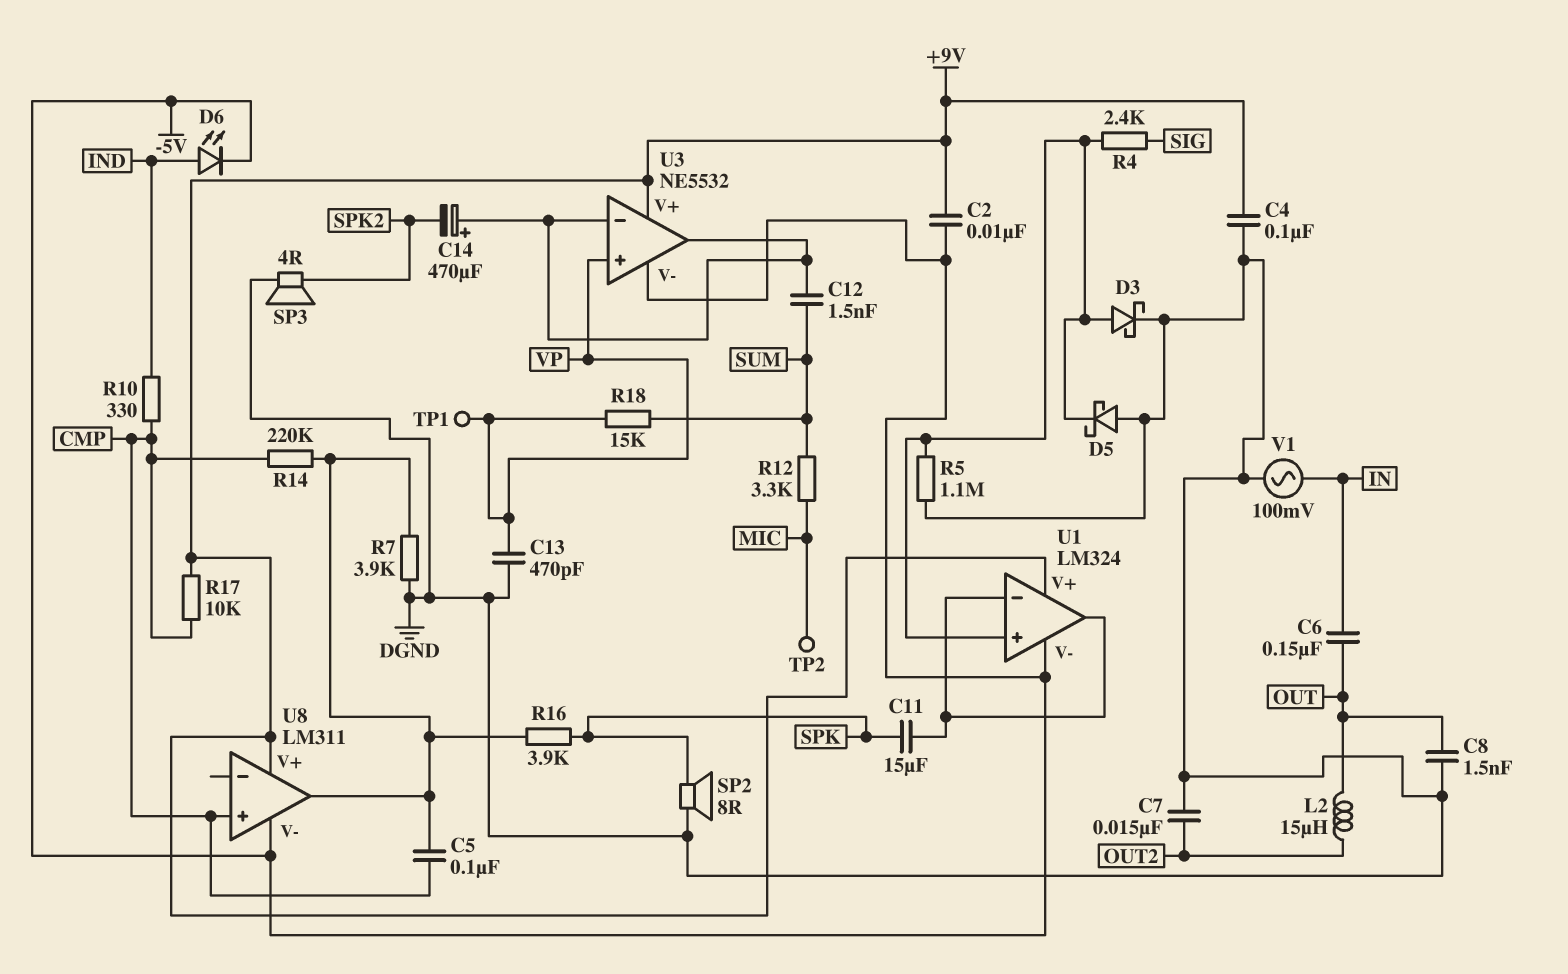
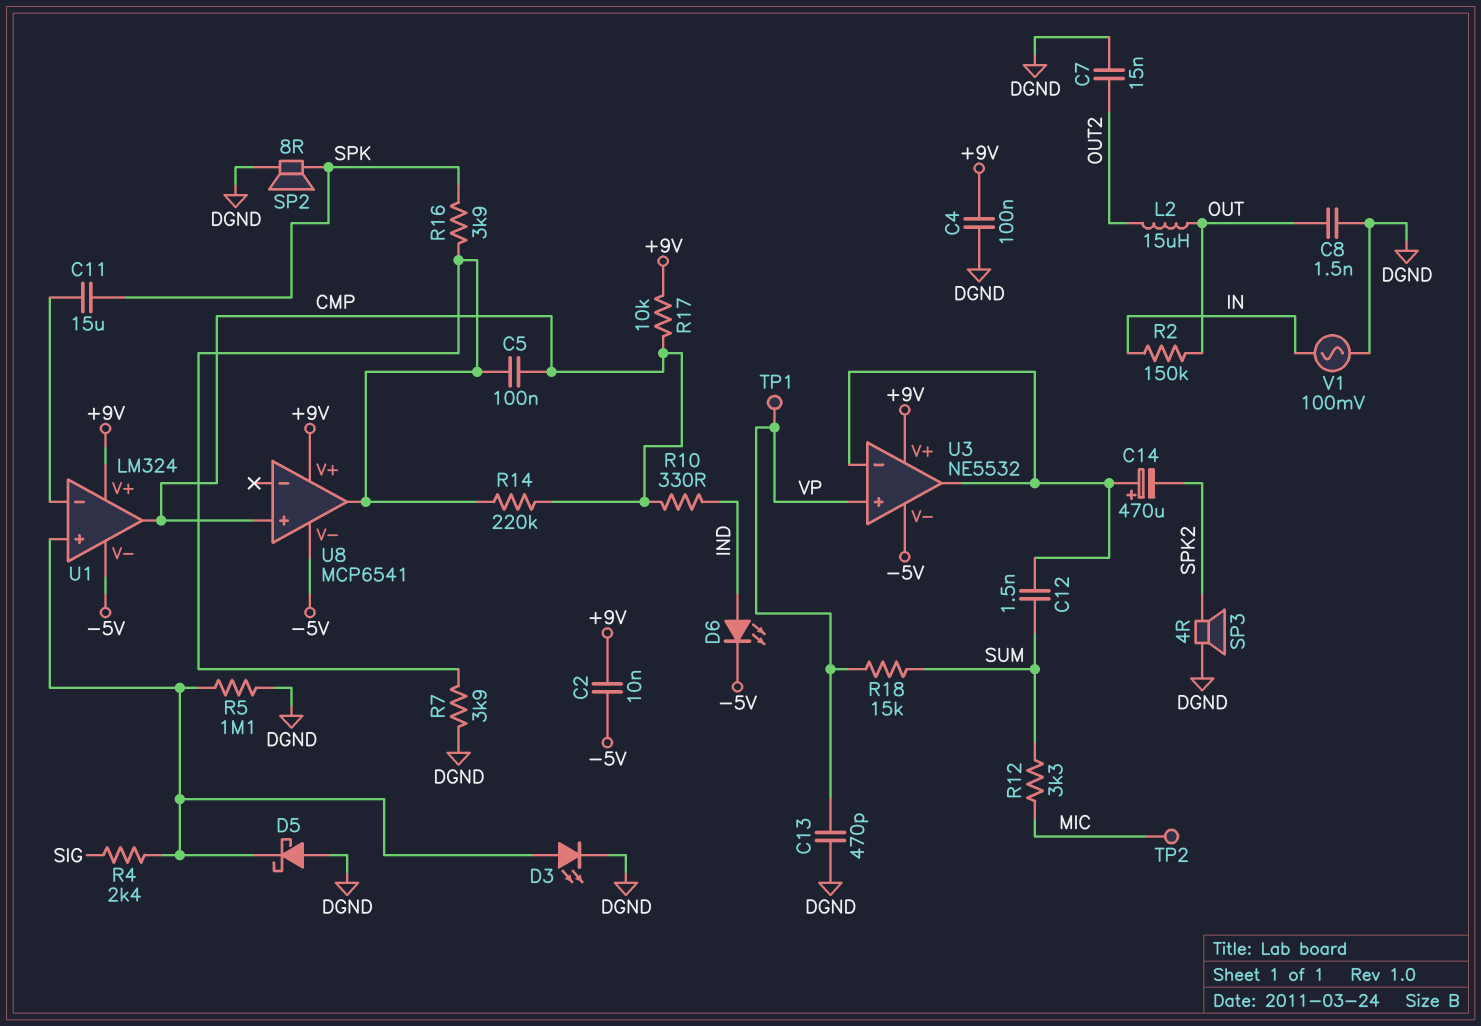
C6: 150nF (IN, OUT) -> none
D3: schottky (A U1/in+, K DGND) -> LED (A U1/in+, K DGND)
R2: none -> 150k (IN, OUT)
U1 pin out: U1/in- -> CMP
U8: LM311 -> MCP6541

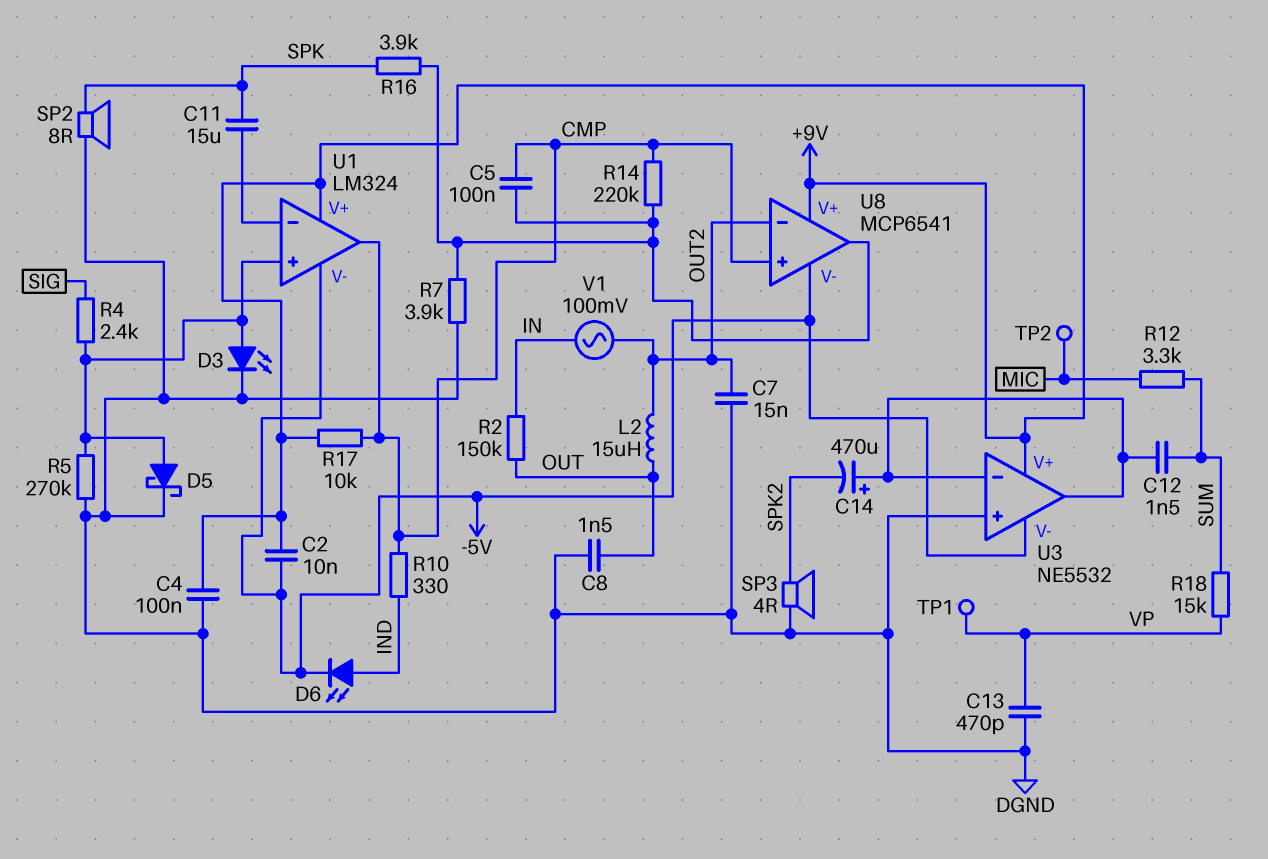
D5: schottky (A DGND, K U1/in+) -> schottky (A U1/in+, K DGND)
R5: 1.1M (DGND, U1/in+) -> 270k (DGND, U1/in+)
U3 pin in+: VP -> DGND
U8 pin in-: none -> OUT2
V1: AC 100mV (DGND, IN) -> AC 100mV (IN, OUT2)

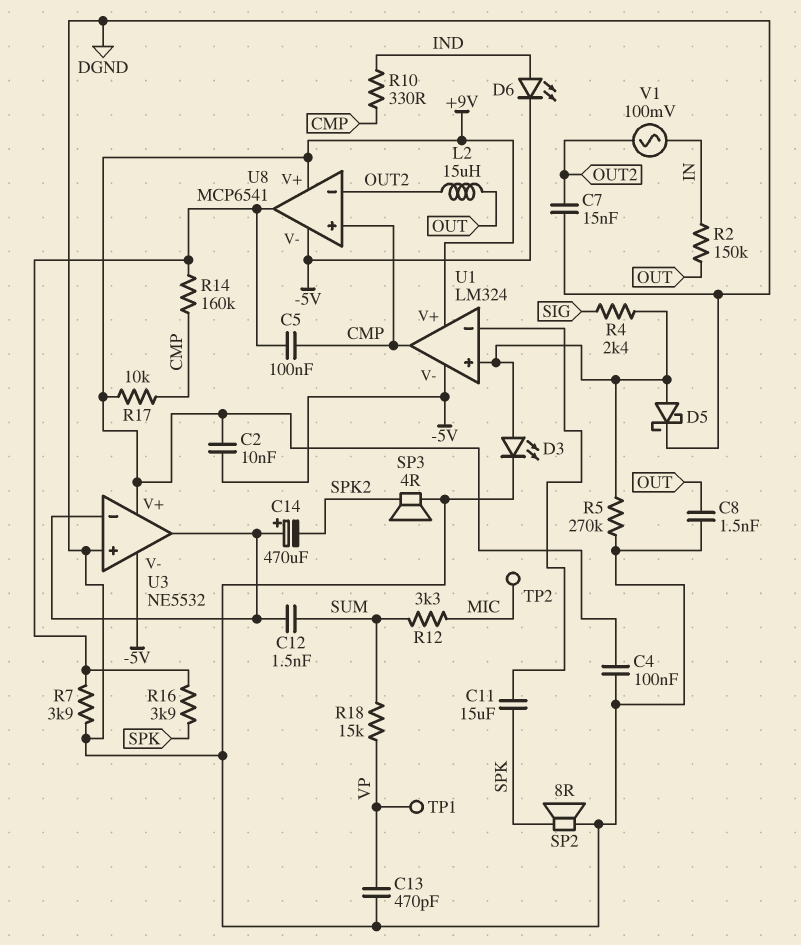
R14: 220k (CMP, U8/out) -> 160k (CMP, U8/out)

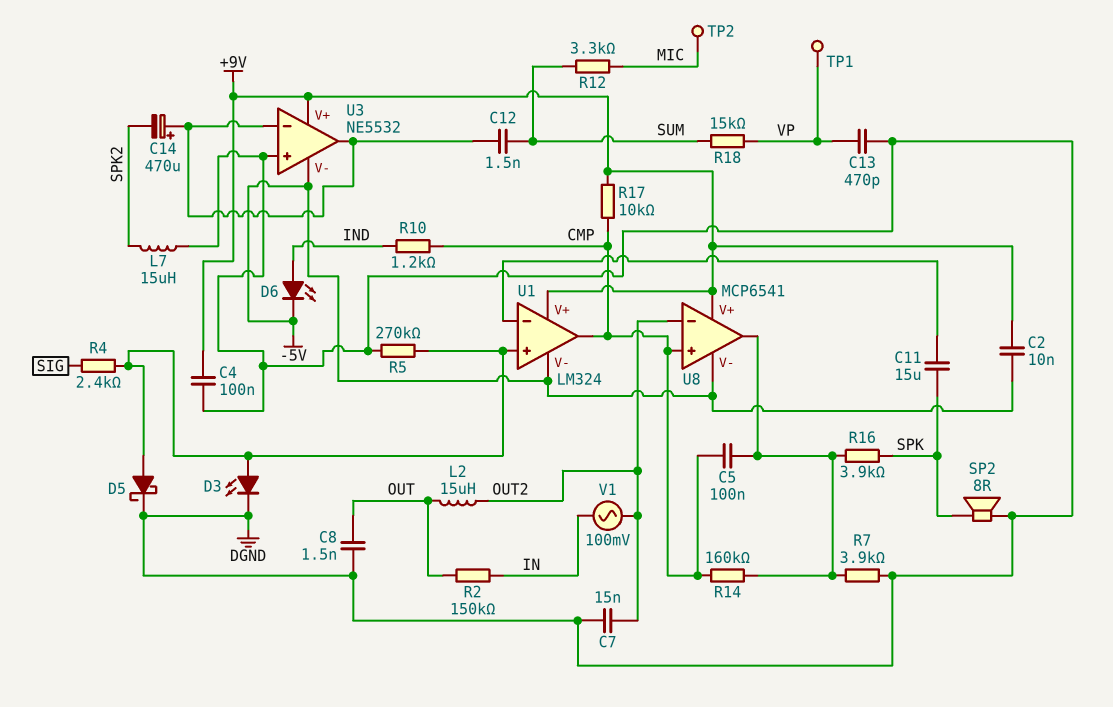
L7: none -> 15uH (DGND, SPK2)
R10: 330 (CMP, IND) -> 1.2k (CMP, IND)
SP3: speaker 4R (DGND, SPK2) -> none

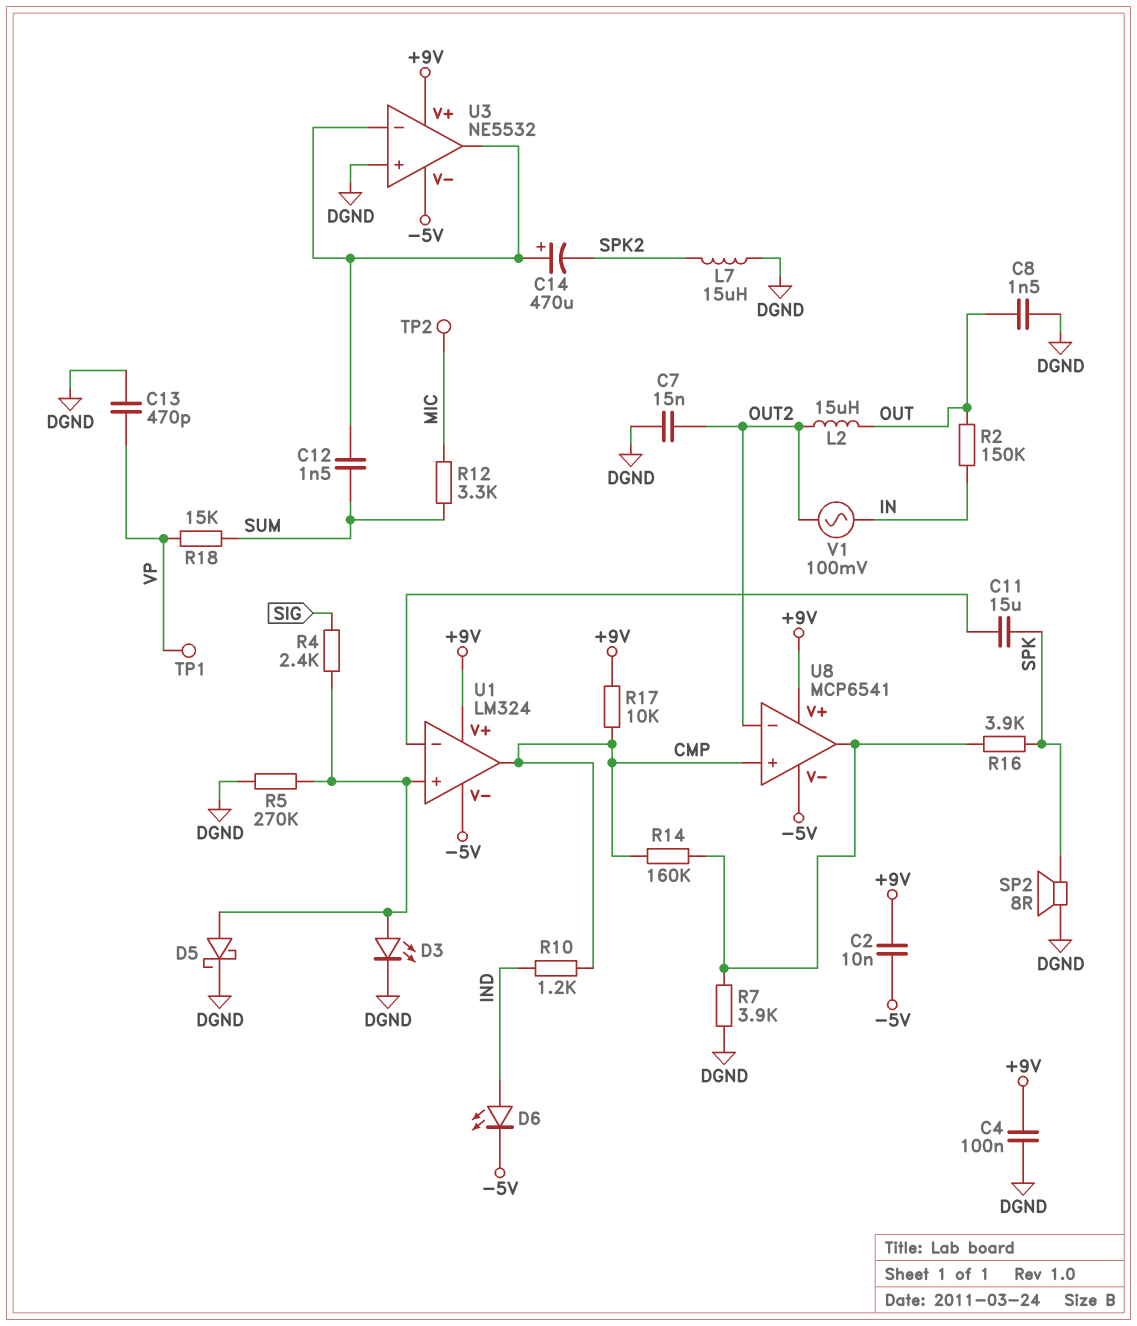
C5: 100nF (CMP, U8/out) -> none

